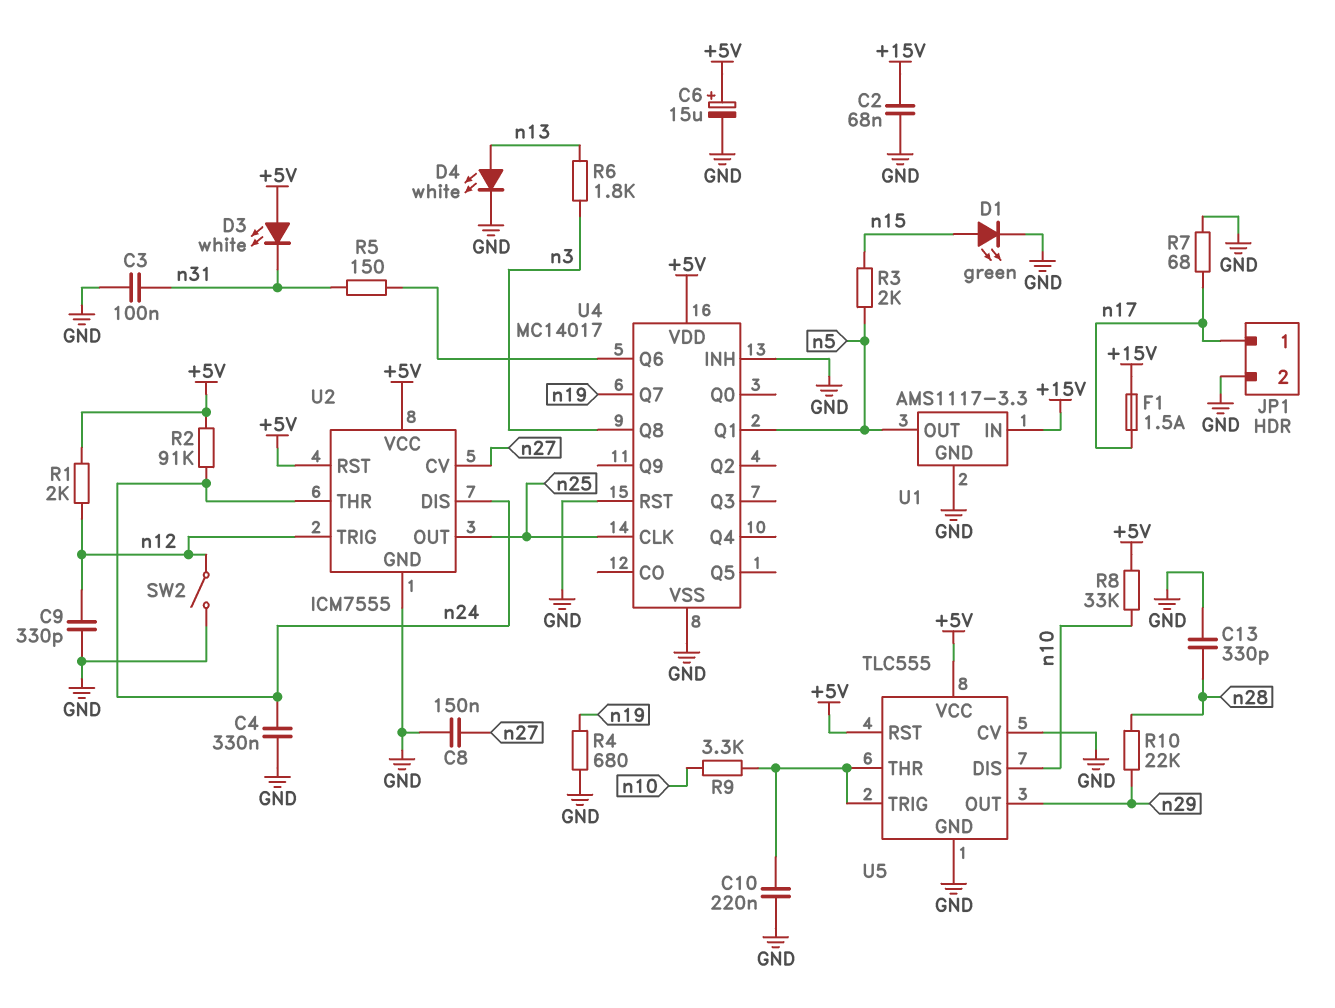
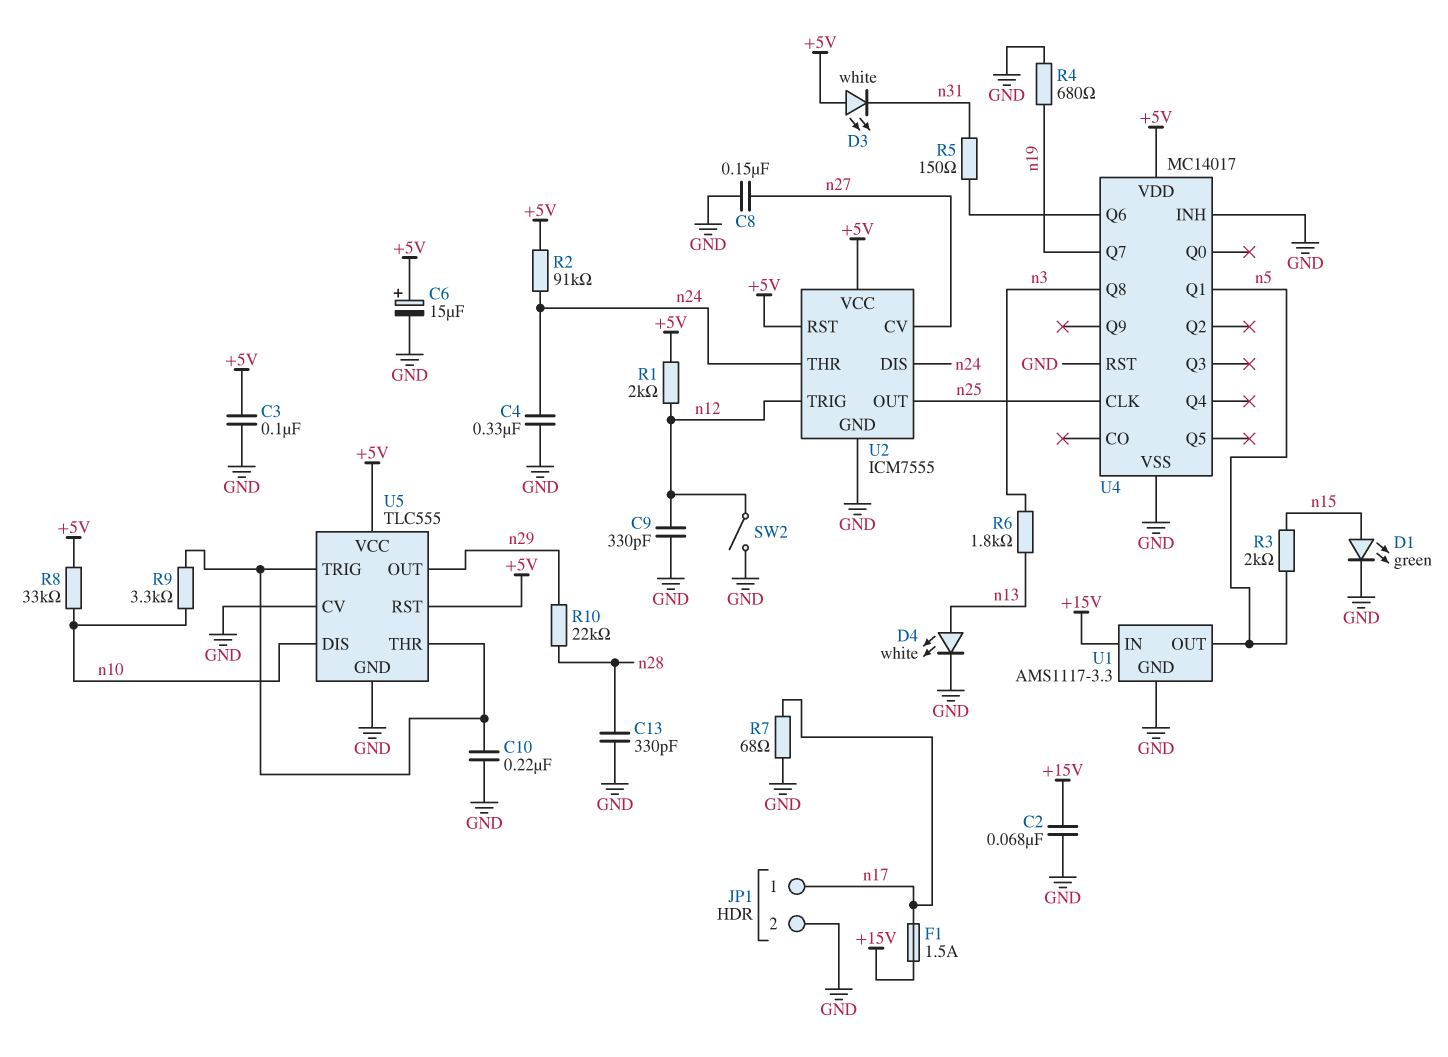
C3: 100nF (GND, n31) -> 100nF (+5V, GND)

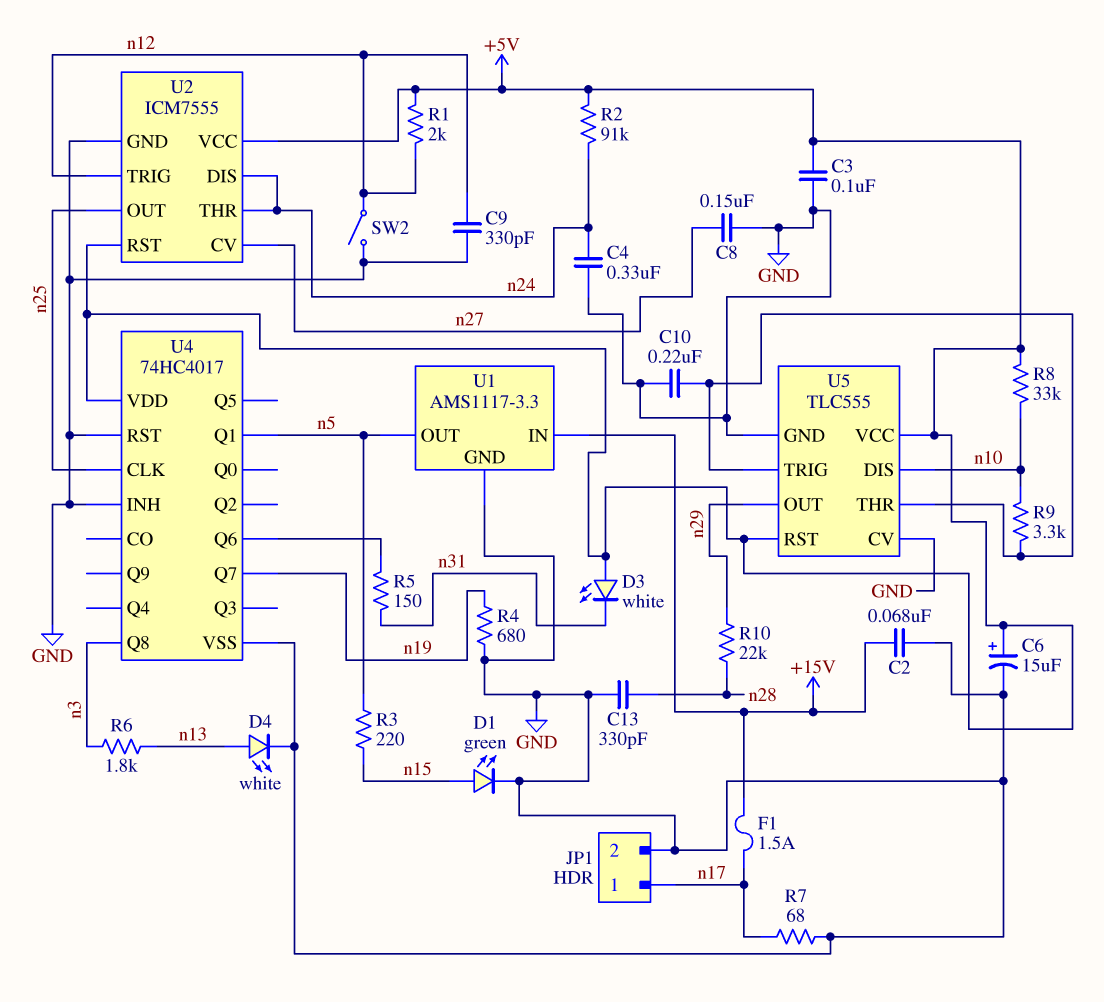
R3: 2k (n5, n15) -> 220 (n5, n15)
U4: MC14017 -> 74HC4017

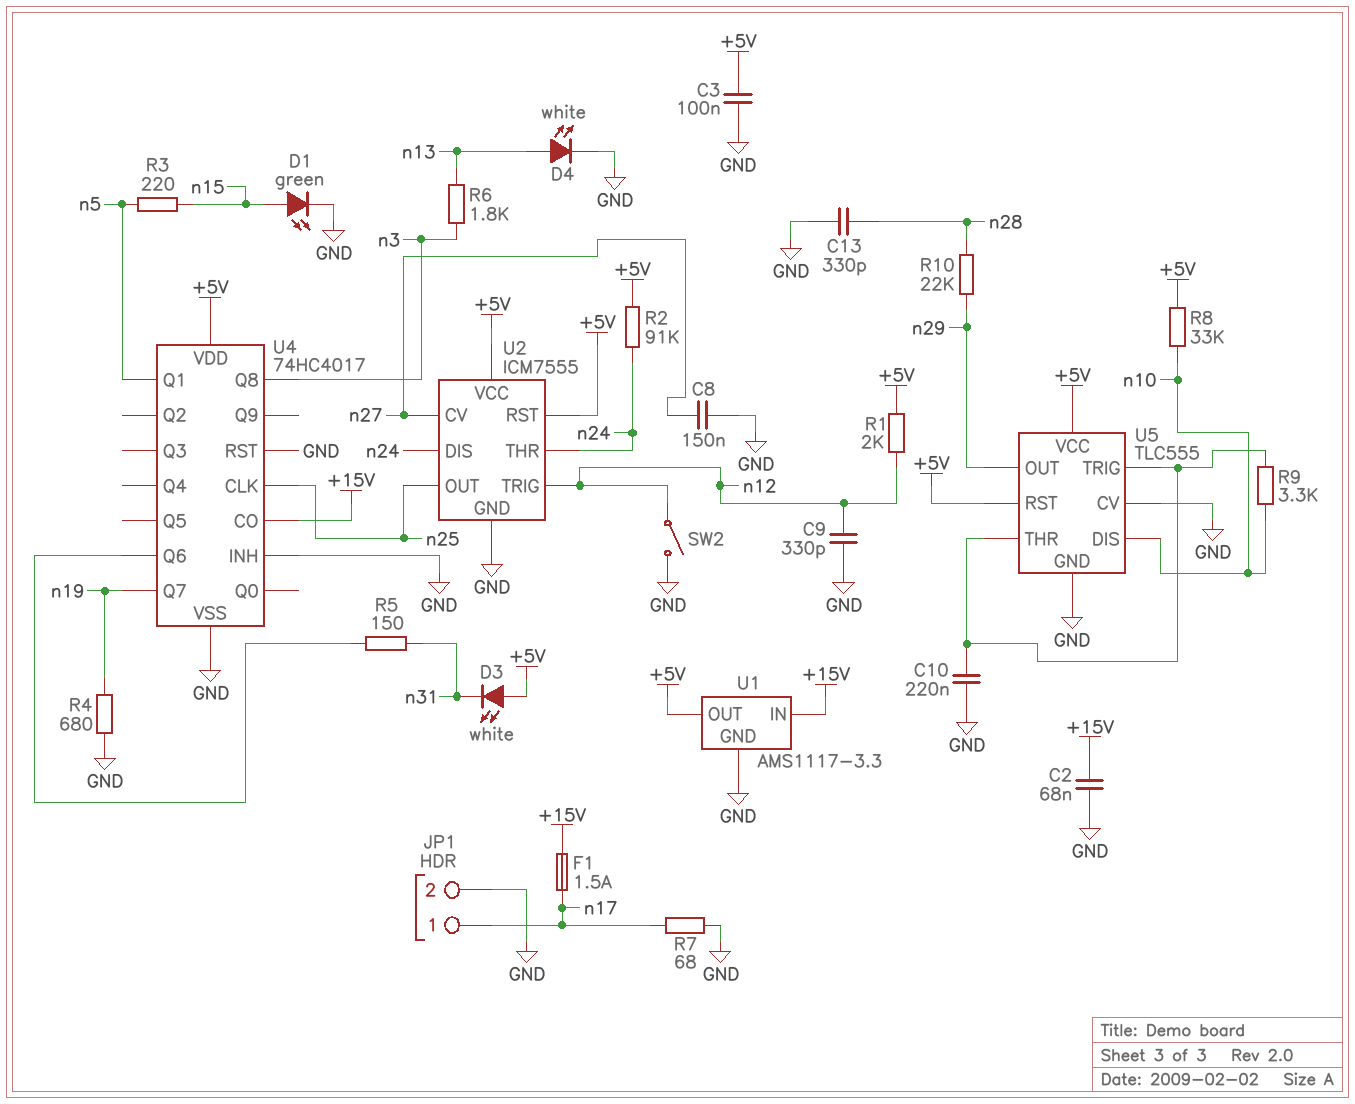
C4: 330nF (GND, n24) -> none
C6: 15uF (plus +5V, minus GND) -> none
U1 pin OUT: n5 -> +5V
U4 pin CO: none -> +15V

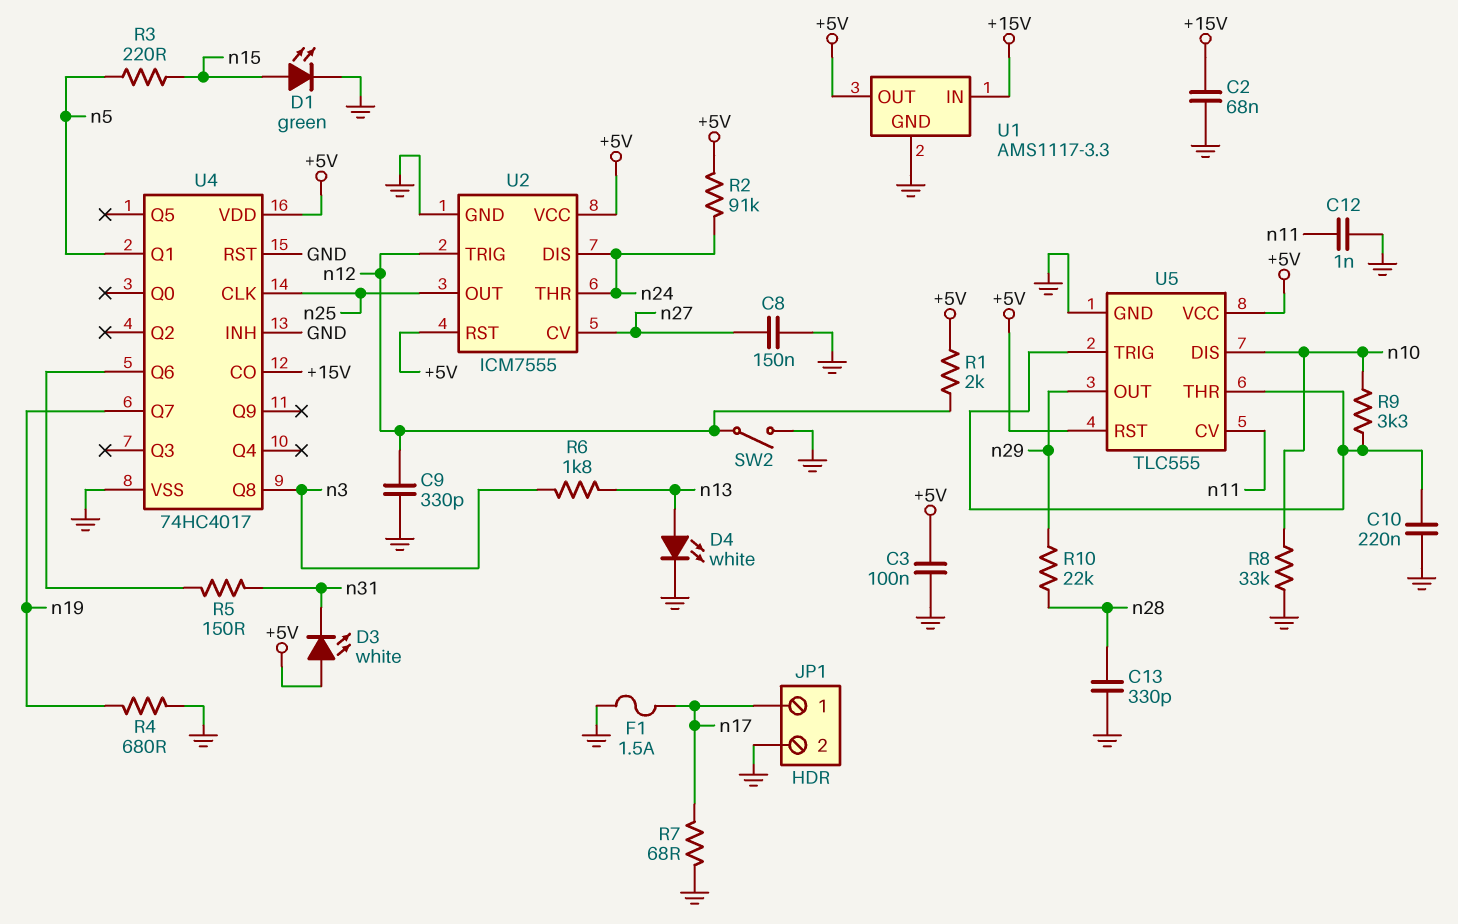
C12: none -> 1nF (GND, n11)
F1: 1.5A (+15V, n17) -> 1.5A (GND, n17)
R8: 33k (+5V, n10) -> 33k (GND, n10)
U5 pin CV: GND -> n11

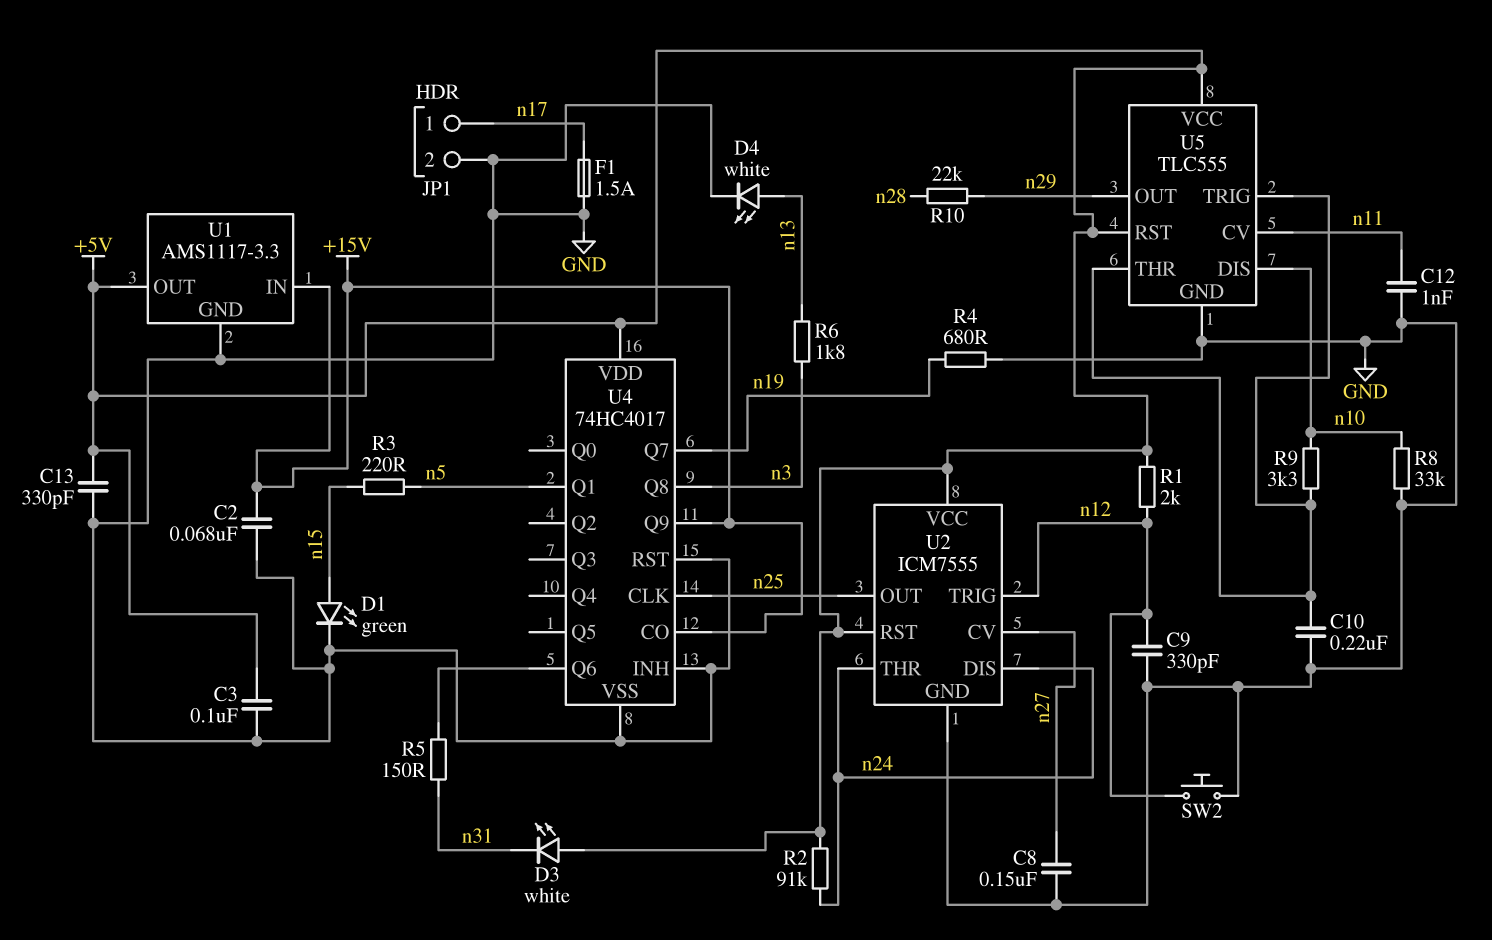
C13: 330pF (GND, n28) -> 330pF (+5V, GND)
R7: 68 (GND, n17) -> none
SW2: switch (GND, n12) -> button (GND, n12)
U4 pin Q9: none -> +15V

